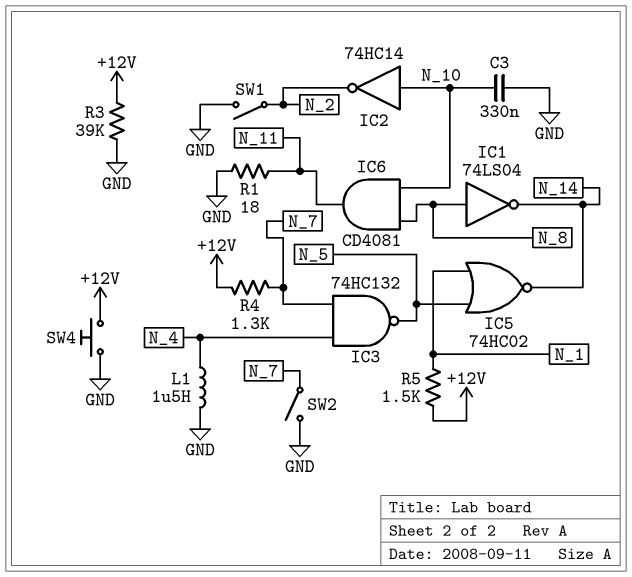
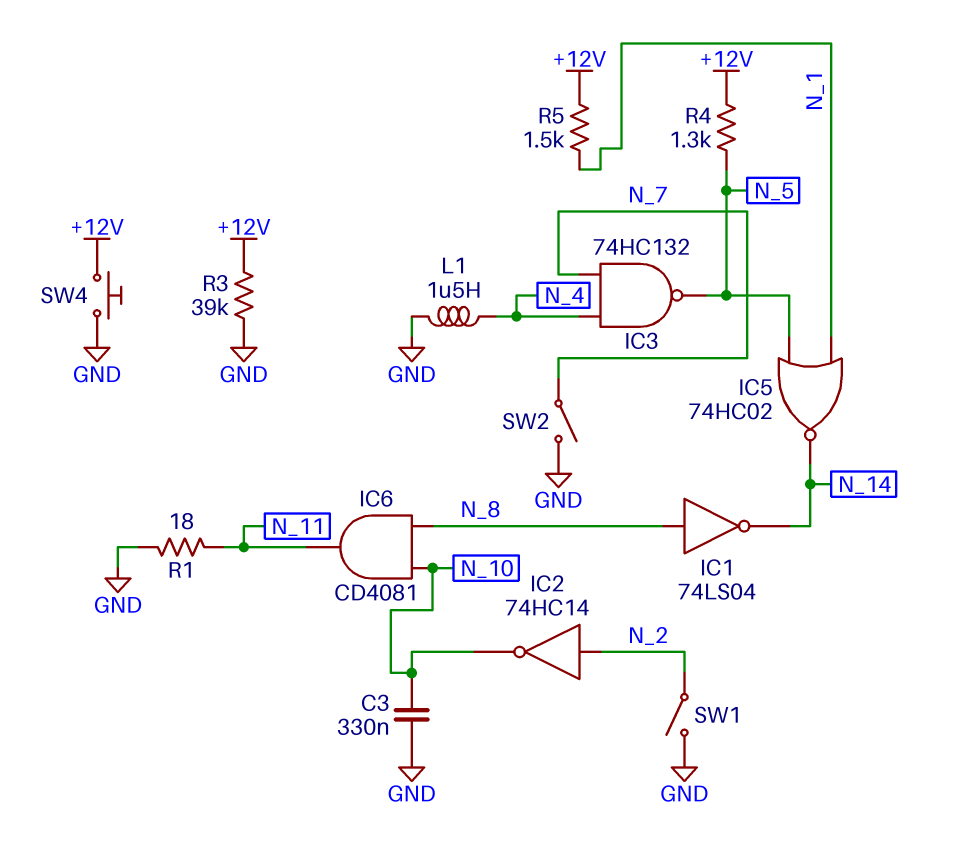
IC2: NOT 74HC14 (in N_10, out N_2) -> NOT 74HC14 (in N_2, out N_10)
R4: 1.3k (+12V, N_7) -> 1.3k (+12V, N_5)

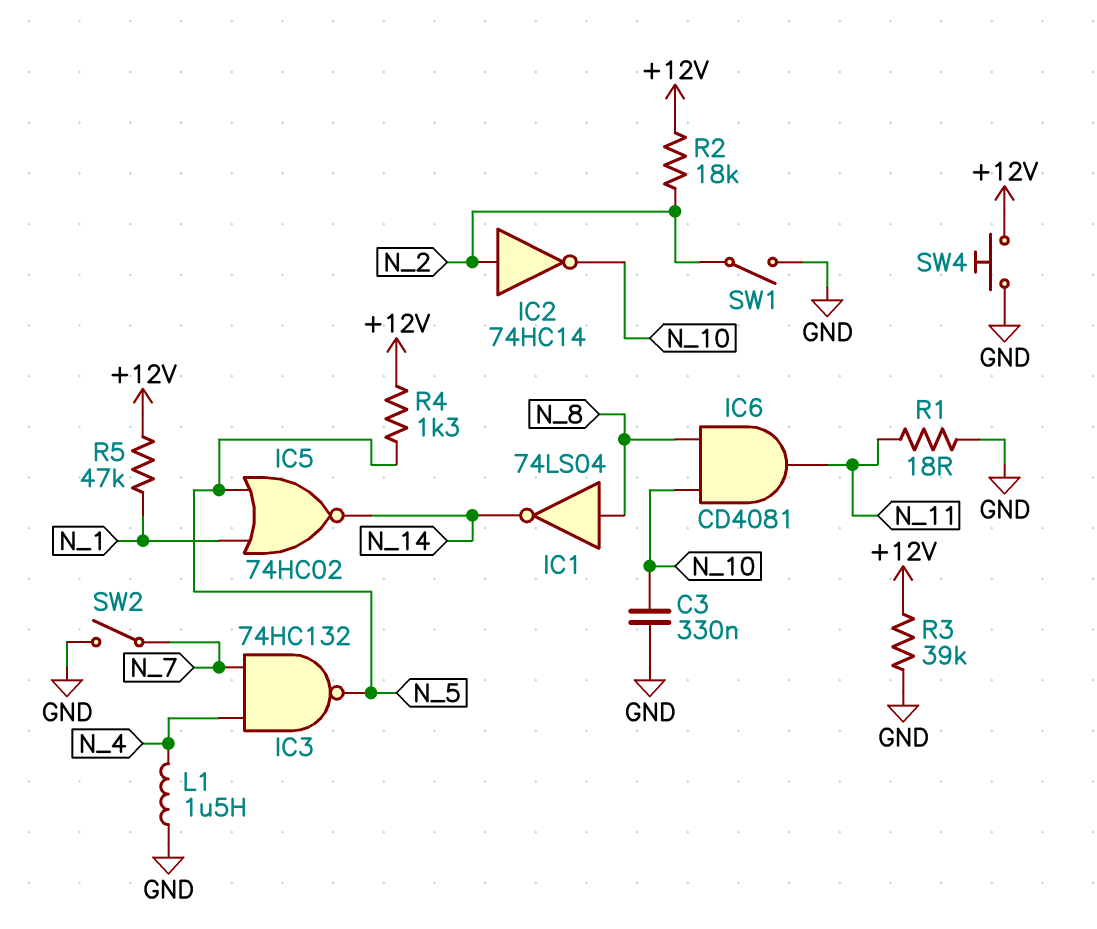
R2: none -> 18k (+12V, N_2)
R5: 1.5k (+12V, N_1) -> 47k (+12V, N_1)

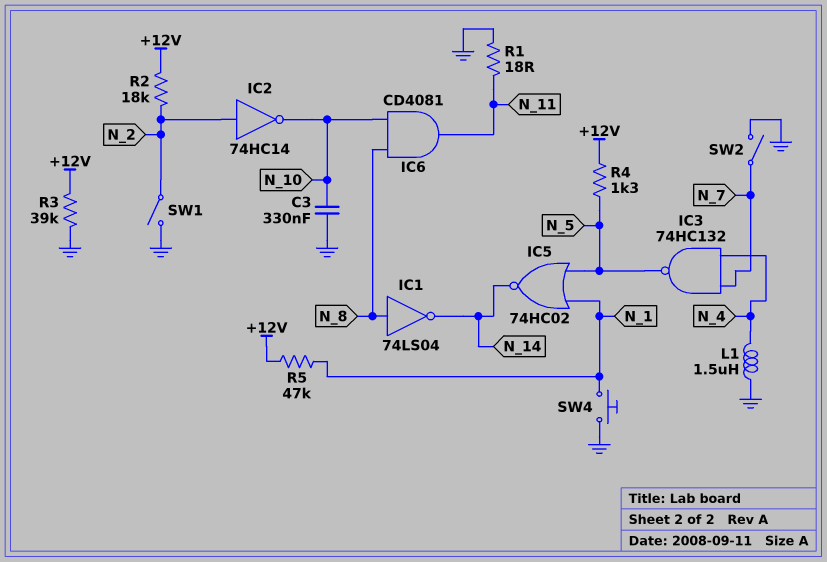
SW4: button (+12V, GND) -> button (GND, N_1)

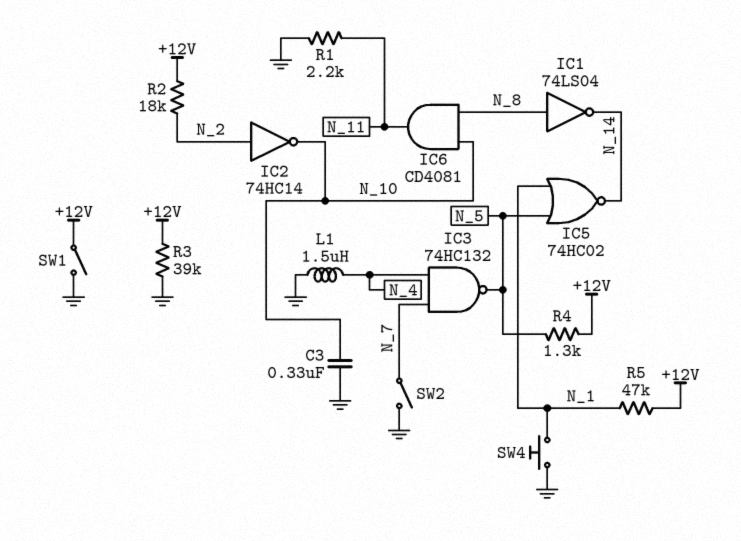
R1: 18 (GND, N_11) -> 2.2k (GND, N_11)
SW1: switch (GND, N_2) -> switch (+12V, GND)

